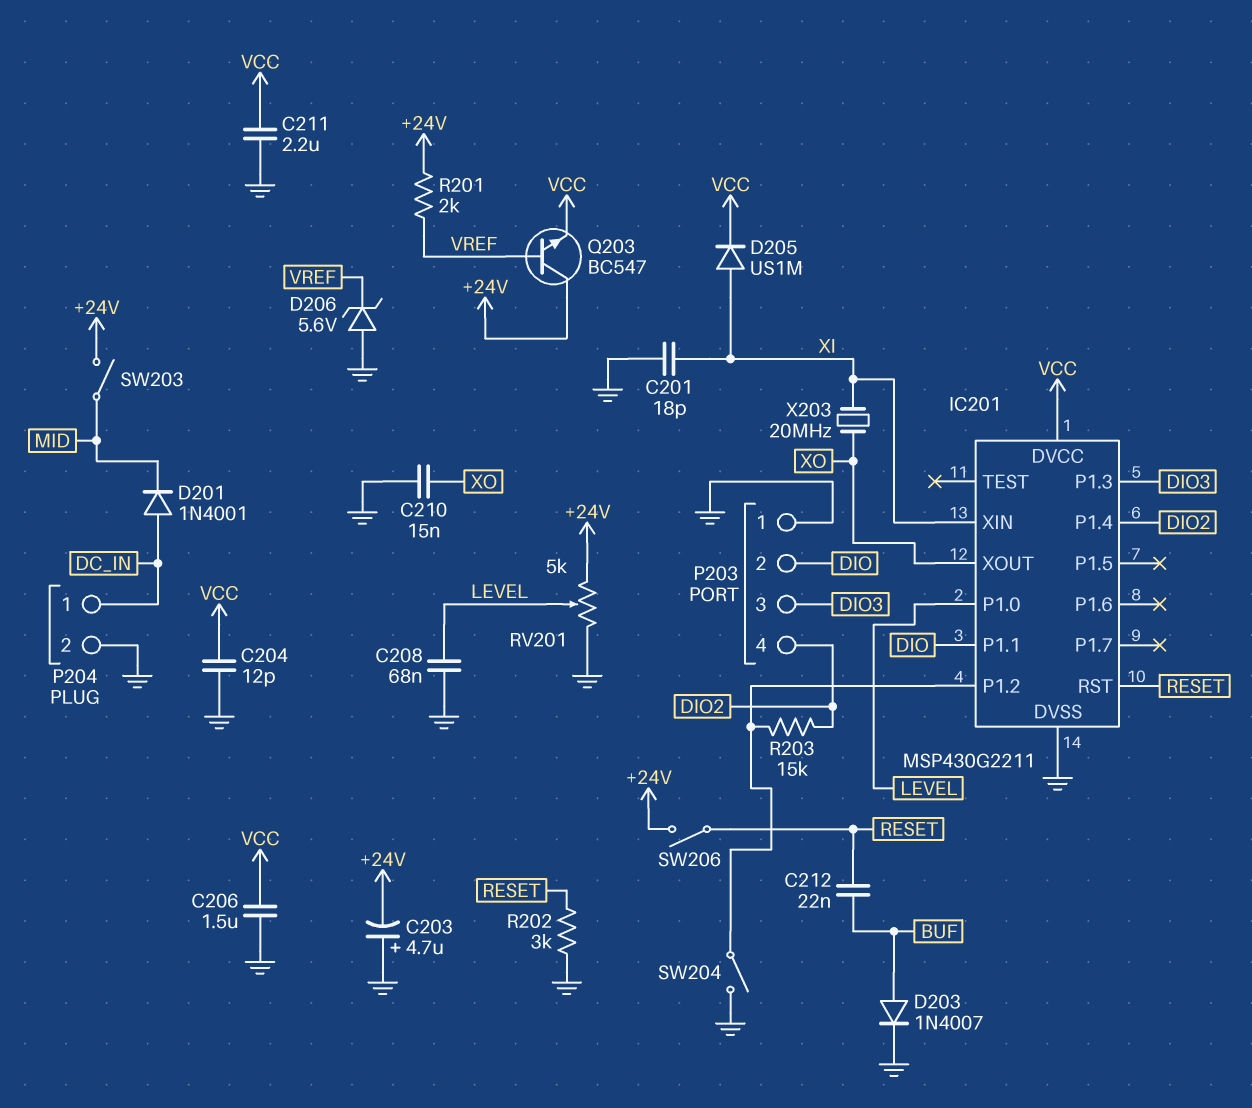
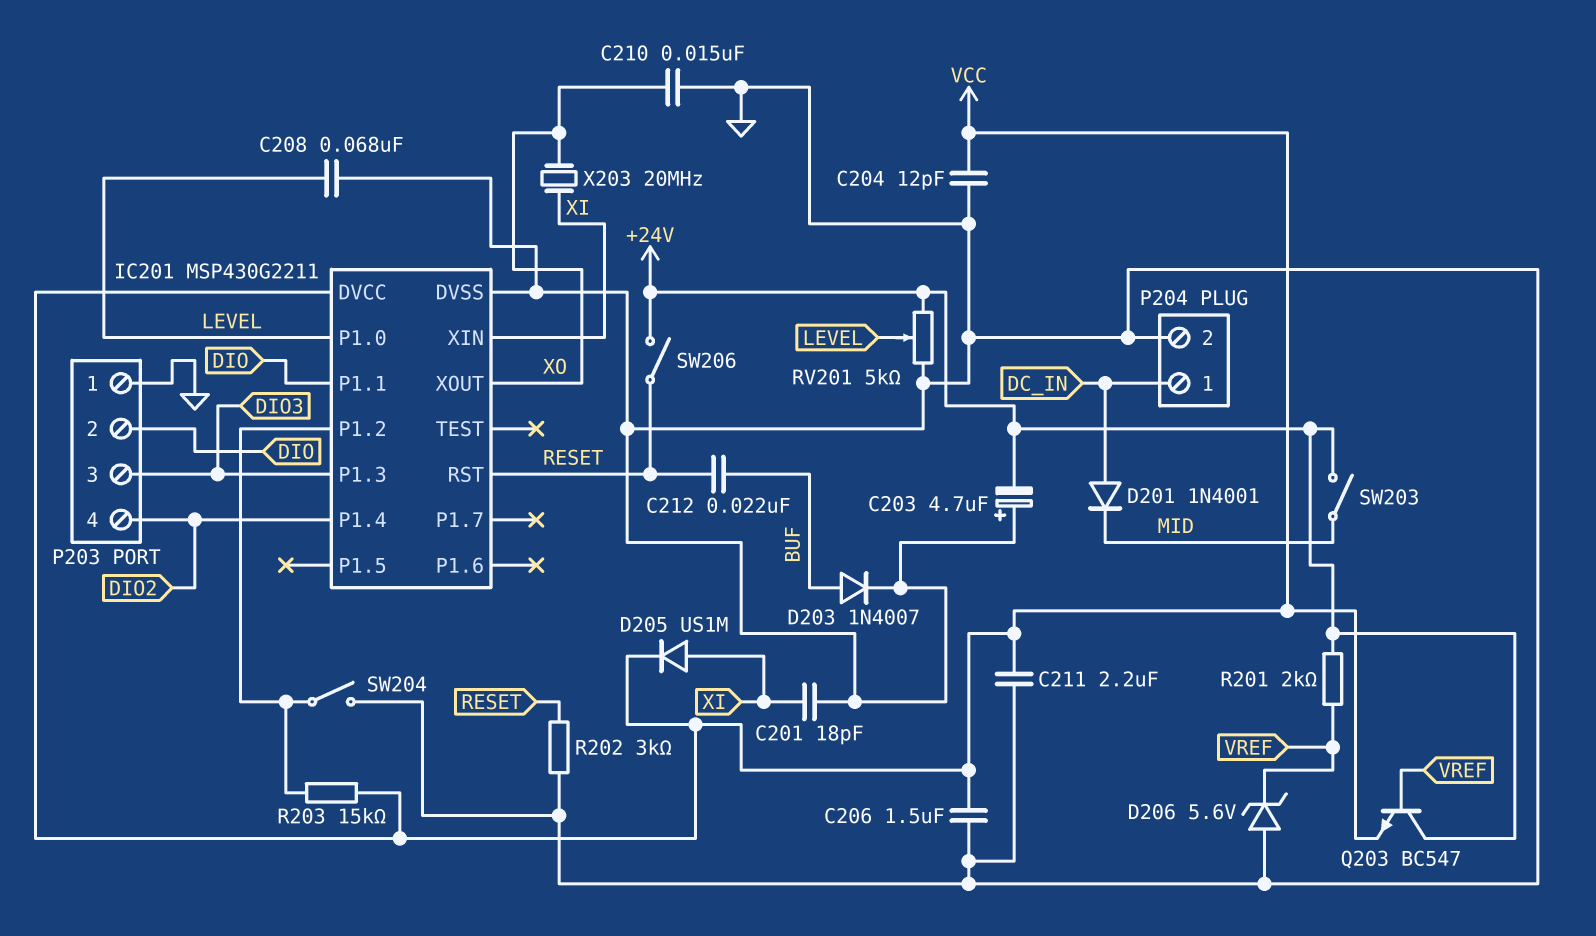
R203: 15k (DIO2, IC201/P1.2) -> 15k (IC201/P1.2, VCC)

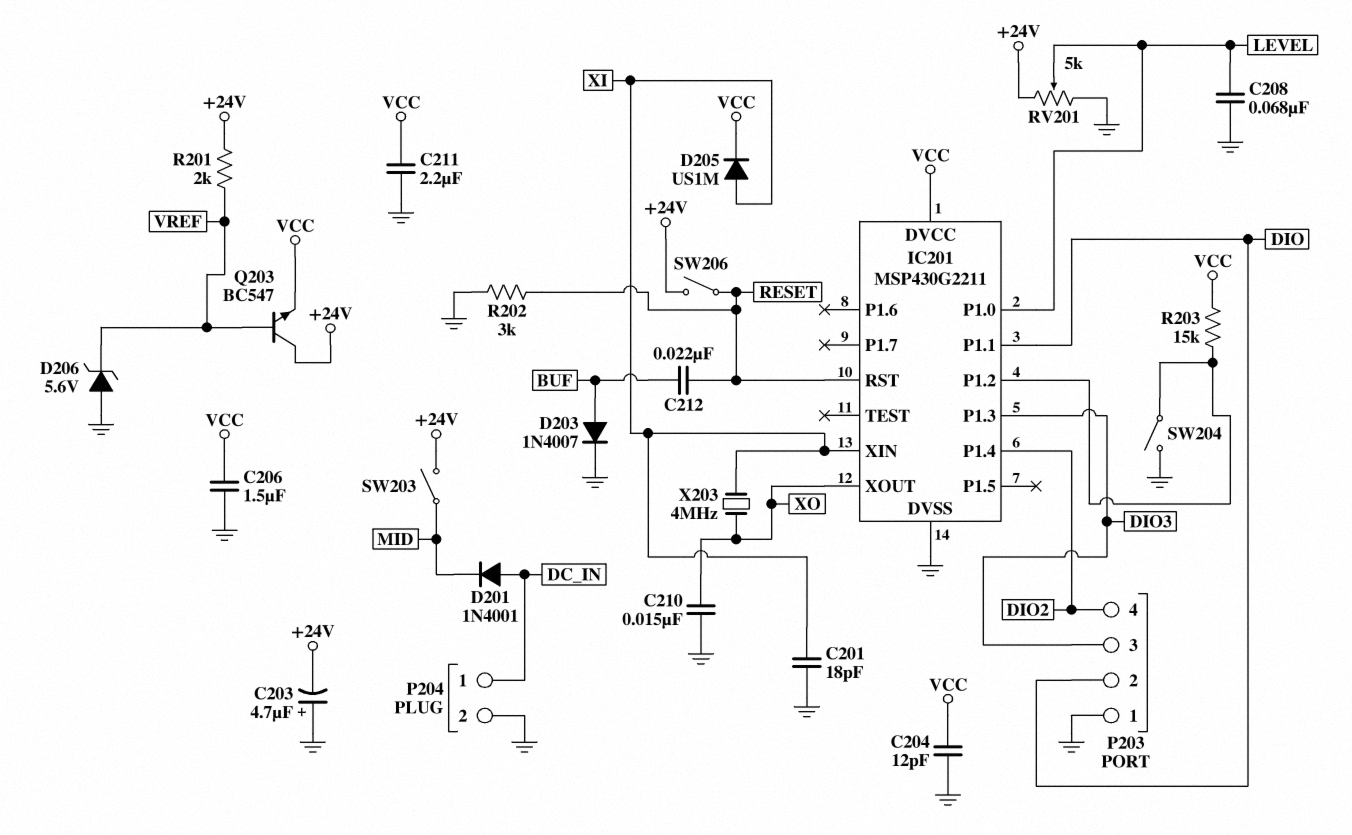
X203: 20MHz (XI, XO) -> 4MHz (XI, XO)

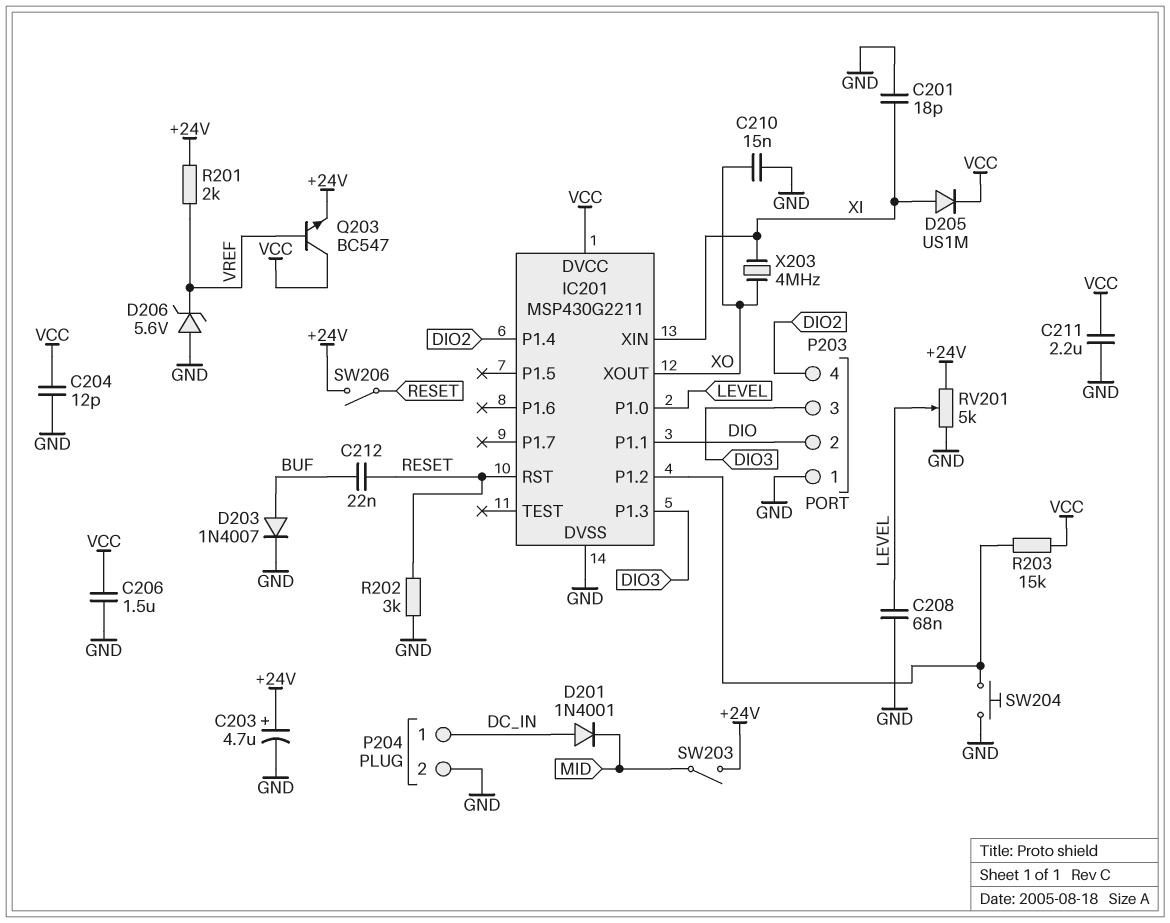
C203: 4.7uF (plus GND, minus +24V) -> 4.7uF (plus +24V, minus GND)
Q203: NPN BC547 (B VREF, C +24V, E VCC) -> NPN BC547 (B VREF, C VCC, E +24V)
SW204: switch (GND, IC201/P1.2) -> button (GND, IC201/P1.2)

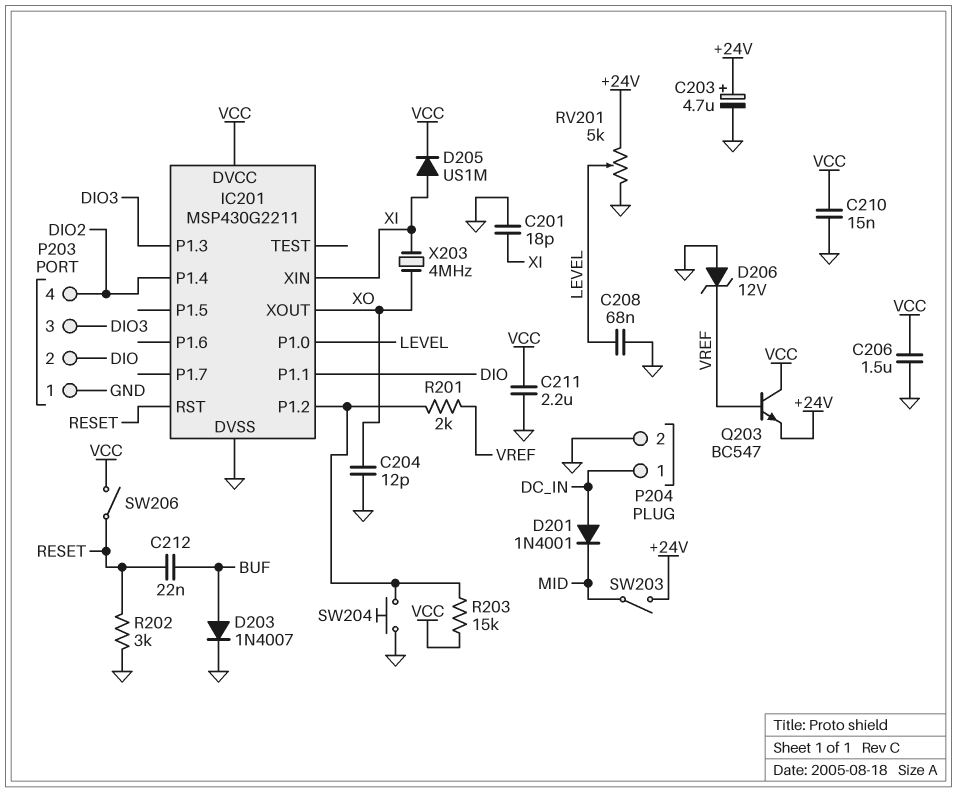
C204: 12pF (GND, VCC) -> 12pF (GND, XO)
C210: 15nF (GND, XO) -> 15nF (GND, VCC)
D206: zener 5.6V (A GND, K VREF) -> zener 12V (A GND, K VREF)
R201: 2k (+24V, VREF) -> 2k (IC201/P1.2, VREF)
SW206: switch (+24V, RESET) -> switch (RESET, VCC)

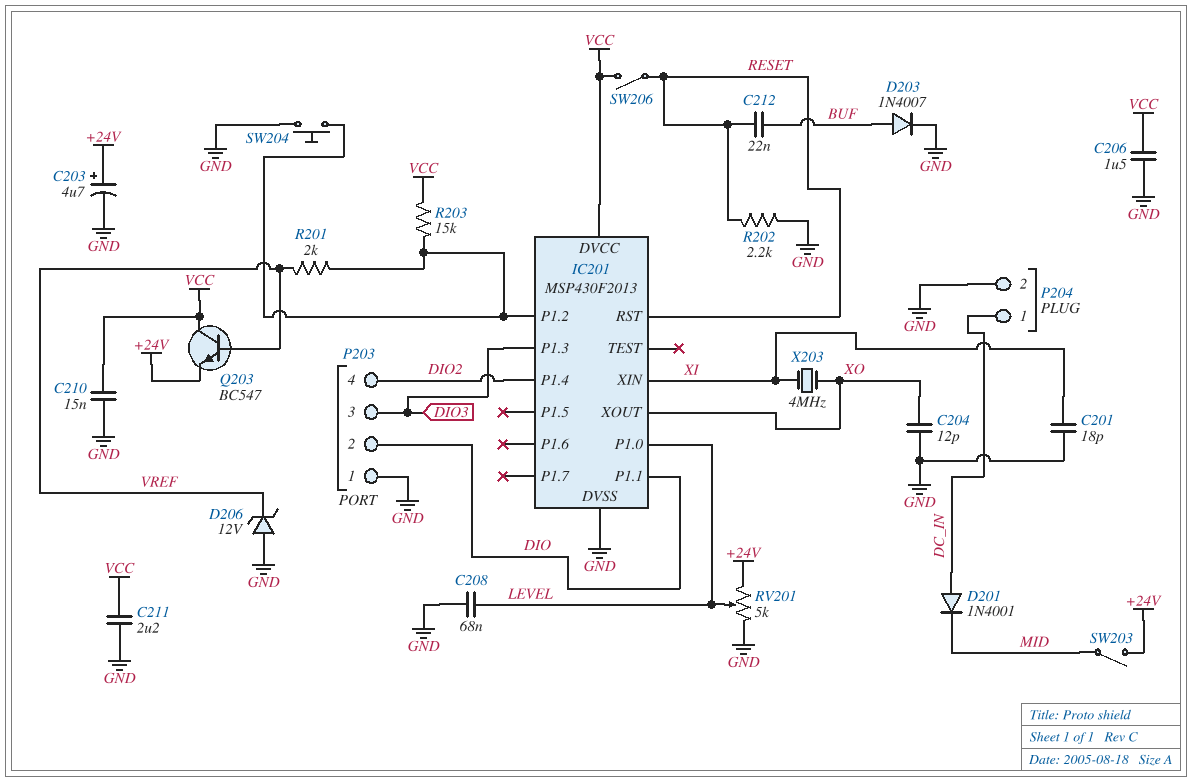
D205: diode US1M (A XI, K VCC) -> none
IC201: MSP430G2211 -> MSP430F2013
R202: 3k (GND, RESET) -> 2.2k (GND, RESET)

